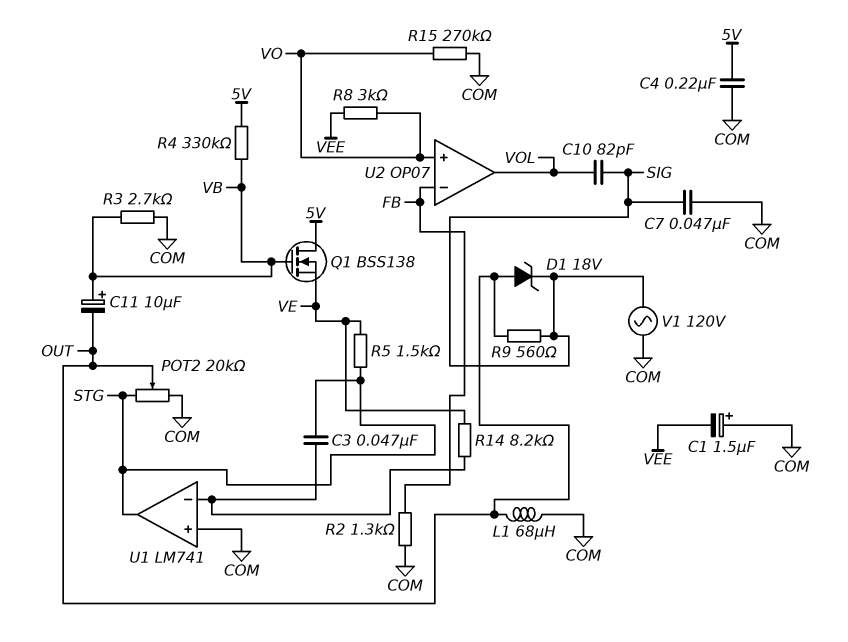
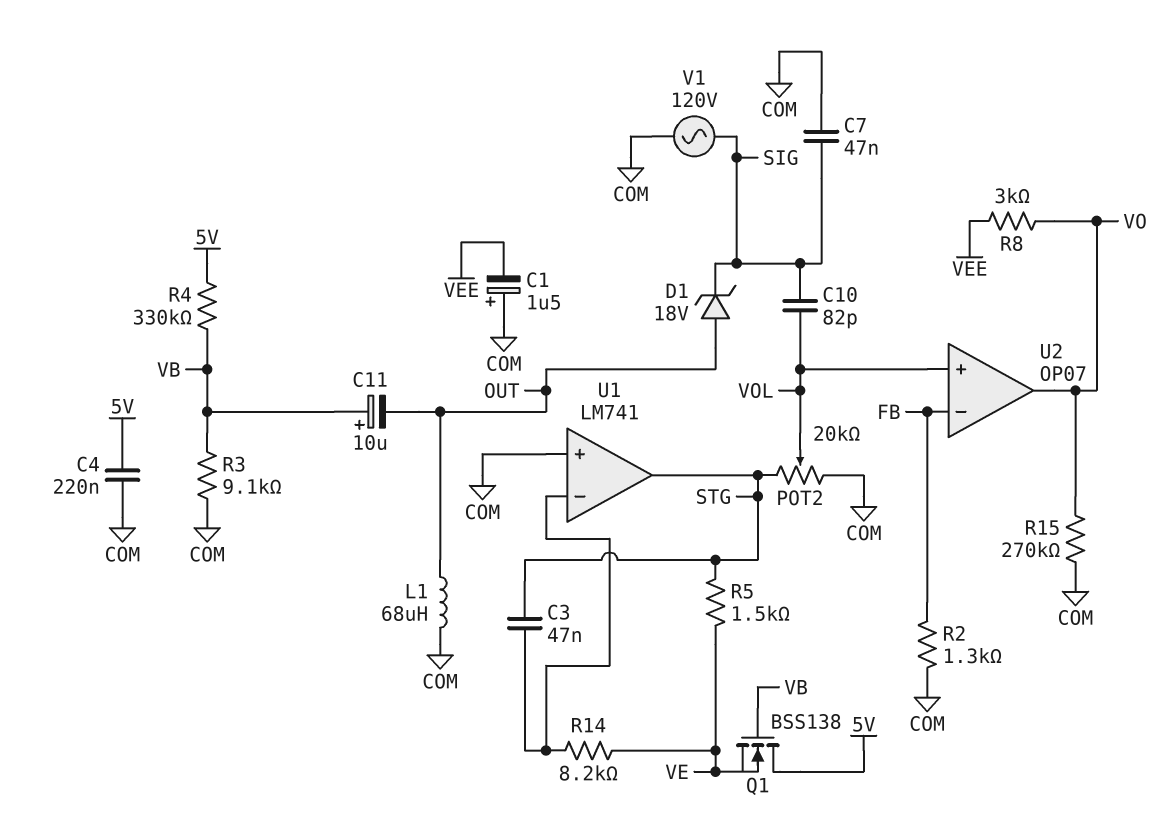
POT2: 20k (COM, STG, wiper OUT) -> 20k (COM, STG, wiper VOL)
R3: 2.7k (COM, VB) -> 9.1k (COM, VB)
R9: 560 (OUT, SIG) -> none
U2 pin in+: VO -> VOL
U2 pin out: VOL -> VO

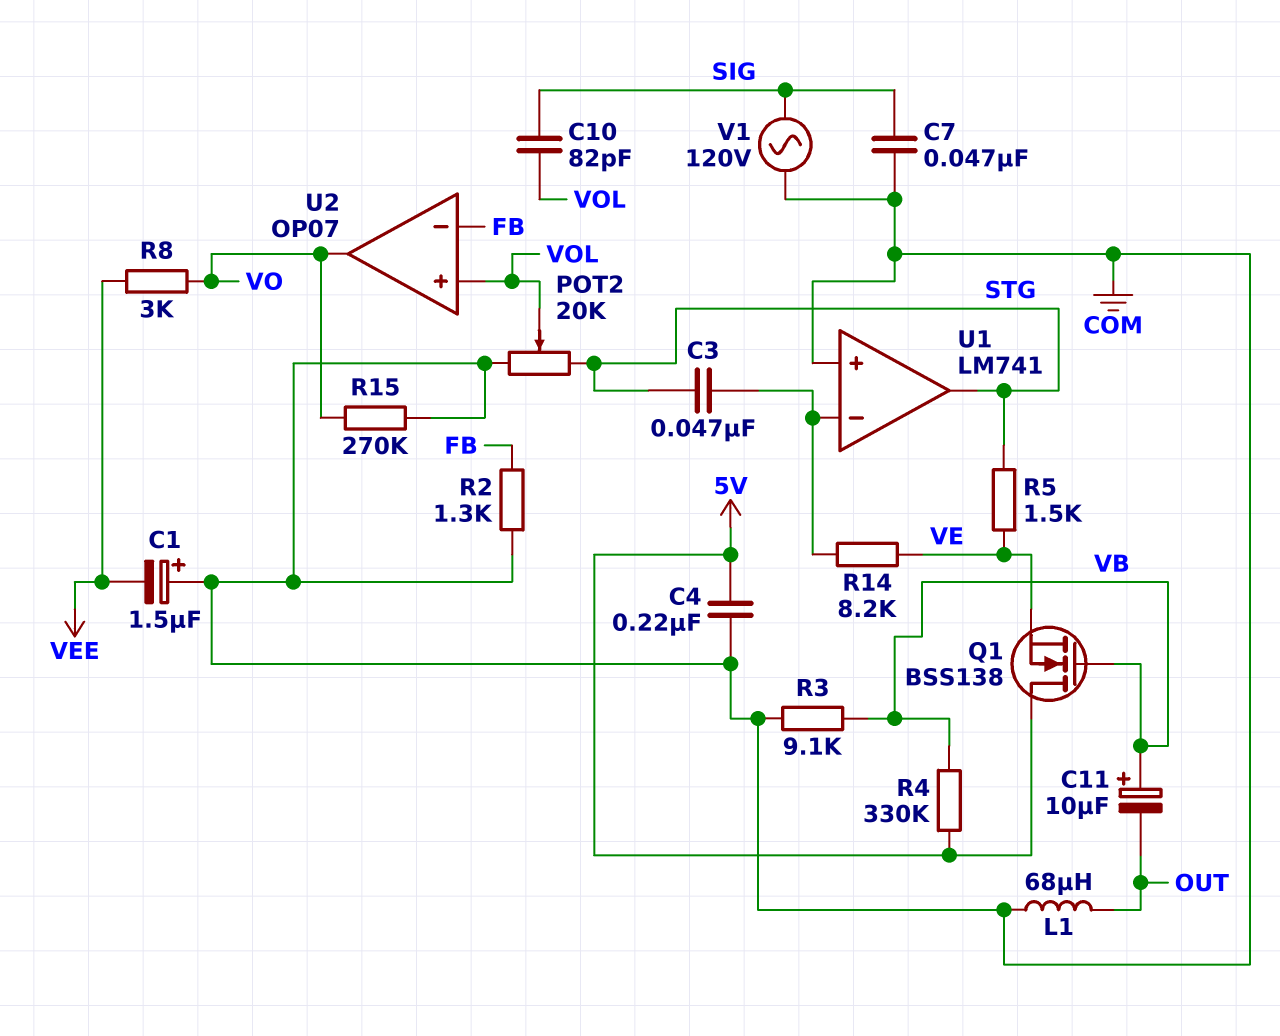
D1: zener 18V (A OUT, K SIG) -> none

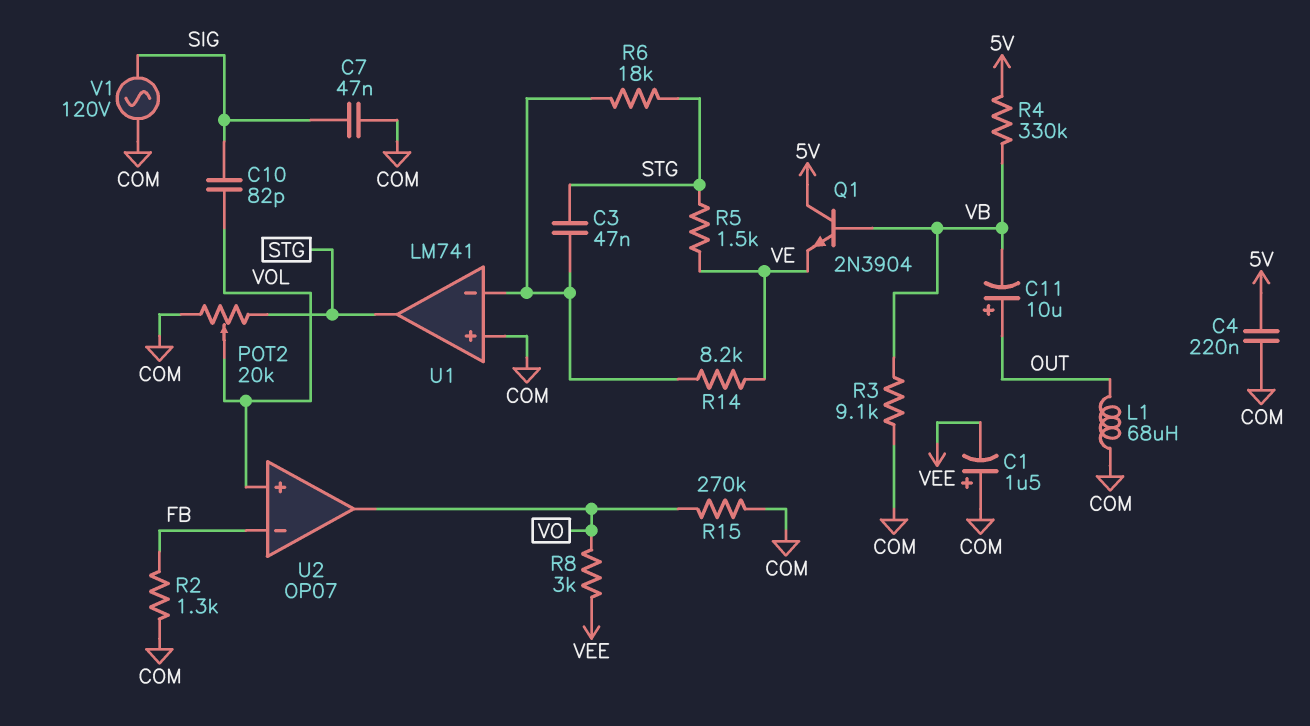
C11: 10uF (plus VB, minus OUT) -> 10uF (plus OUT, minus VB)
Q1: NMOS BSS138 (G VB, D 5V, S VE) -> NPN 2N3904 (B VB, C 5V, E VE)
R6: none -> 18k (STG, U1/in-)

